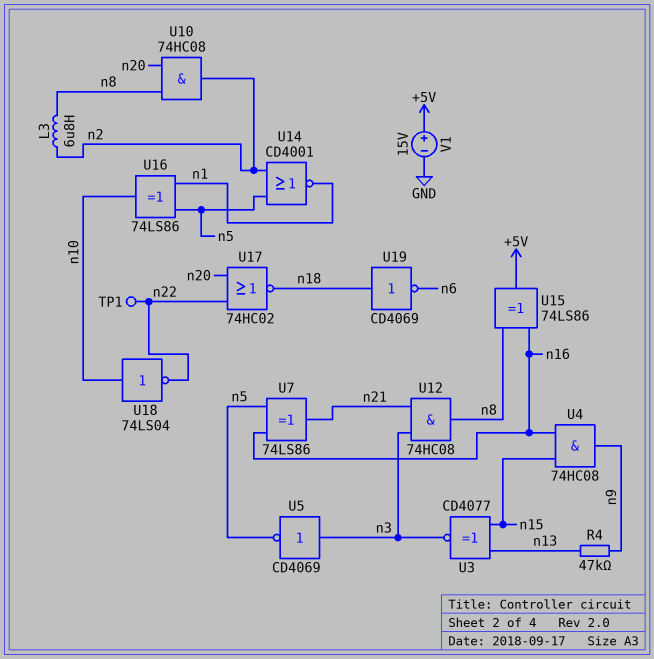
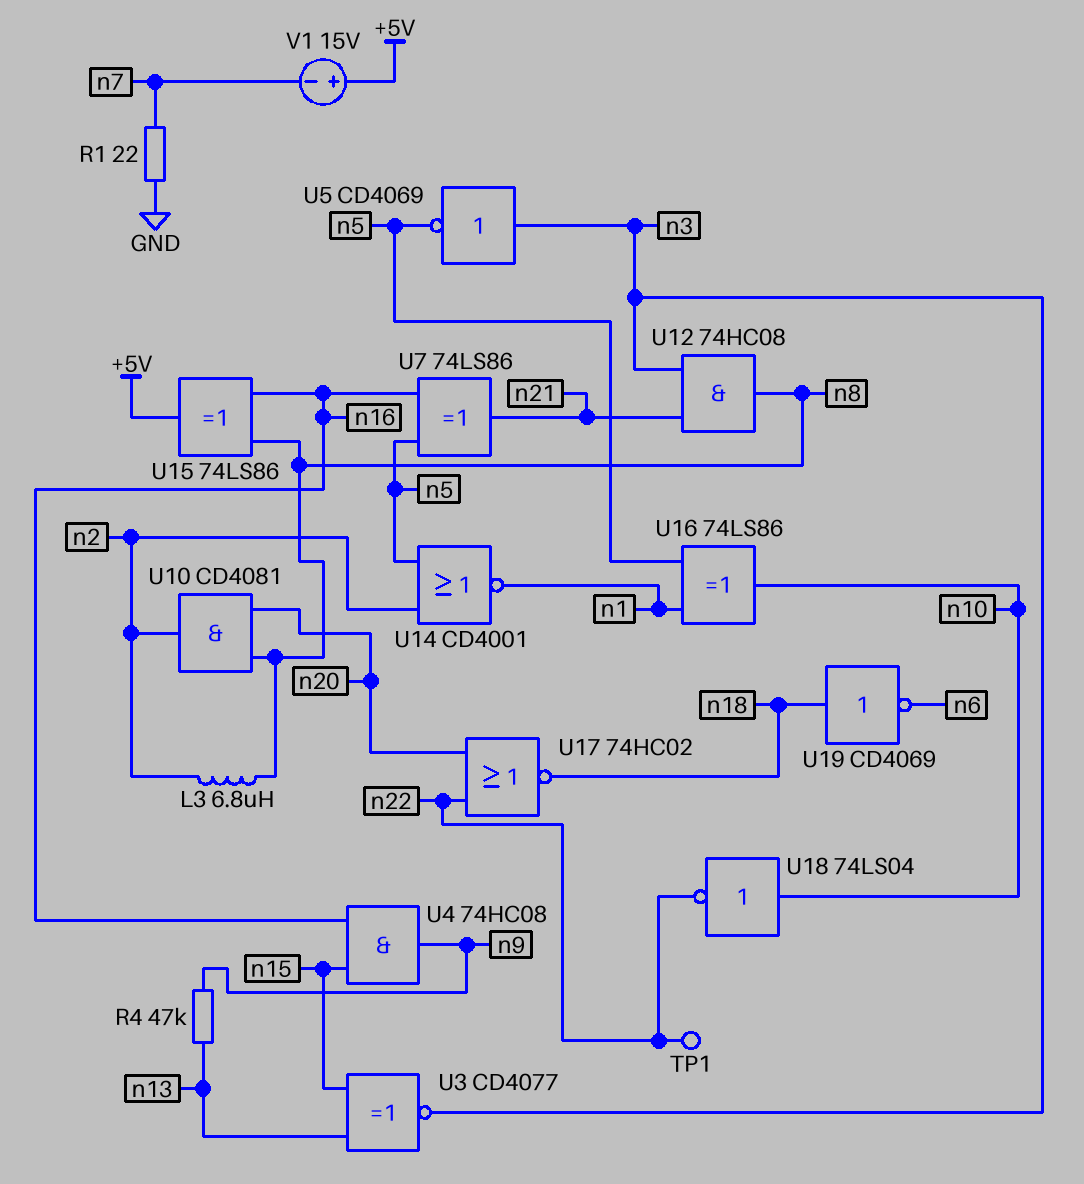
R1: none -> 22 (GND, n7)
U10: AND 74HC08 (in n8, in n20, out n2) -> AND CD4081 (in n8, in n20, out n2)
V1: 15V (plus +5V, minus GND) -> 15V (plus +5V, minus n7)

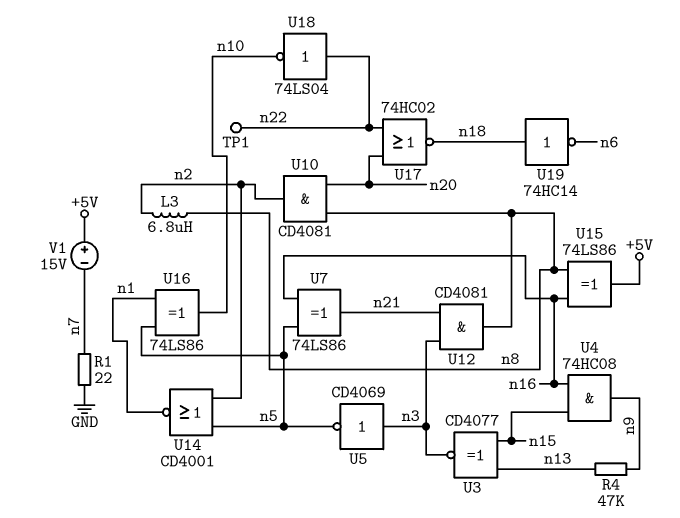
U12: AND 74HC08 (in n3, in n21, out n8) -> AND CD4081 (in n3, in n21, out n8)
U18: NOT 74LS04 (in n10, out n22) -> NOT 74LS04 (in n22, out n10)
U19: NOT CD4069 (in n18, out n6) -> NOT 74HC14 (in n18, out n6)

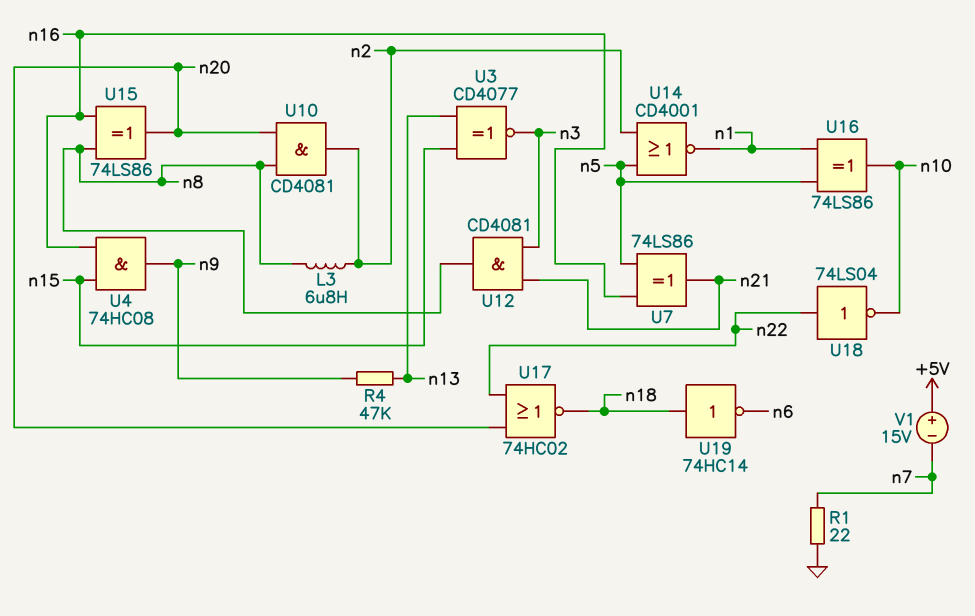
TP1: test point (n22) -> none
U5: NOT CD4069 (in n3, out n5) -> none
U15: XOR 74LS86 (in n8, in n16, out +5V) -> XOR 74LS86 (in n8, in n16, out n20)

